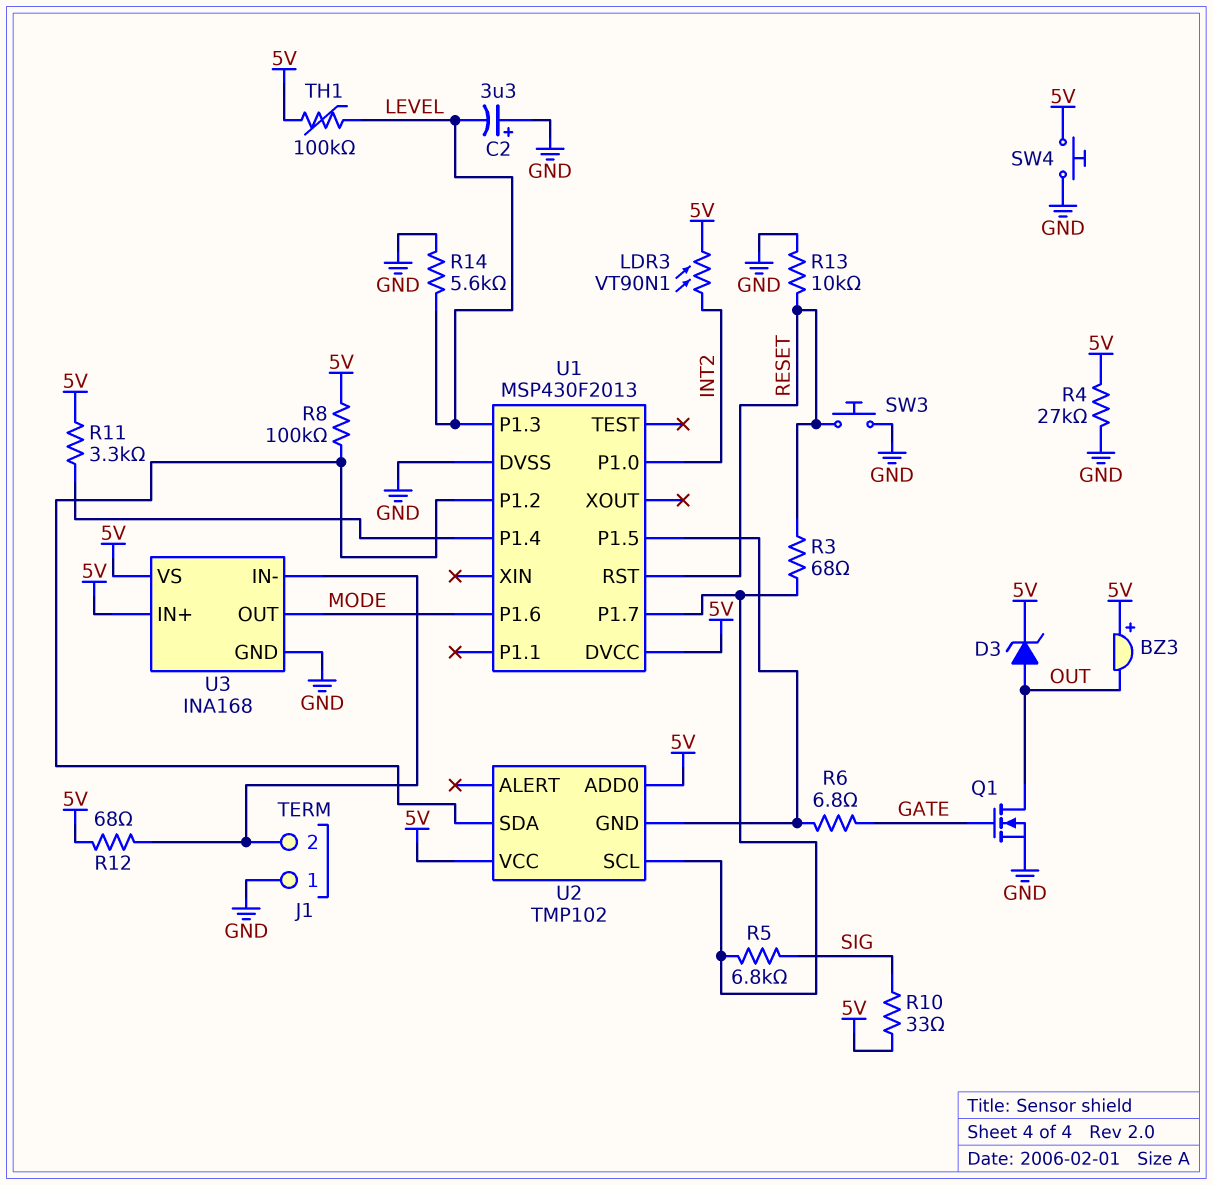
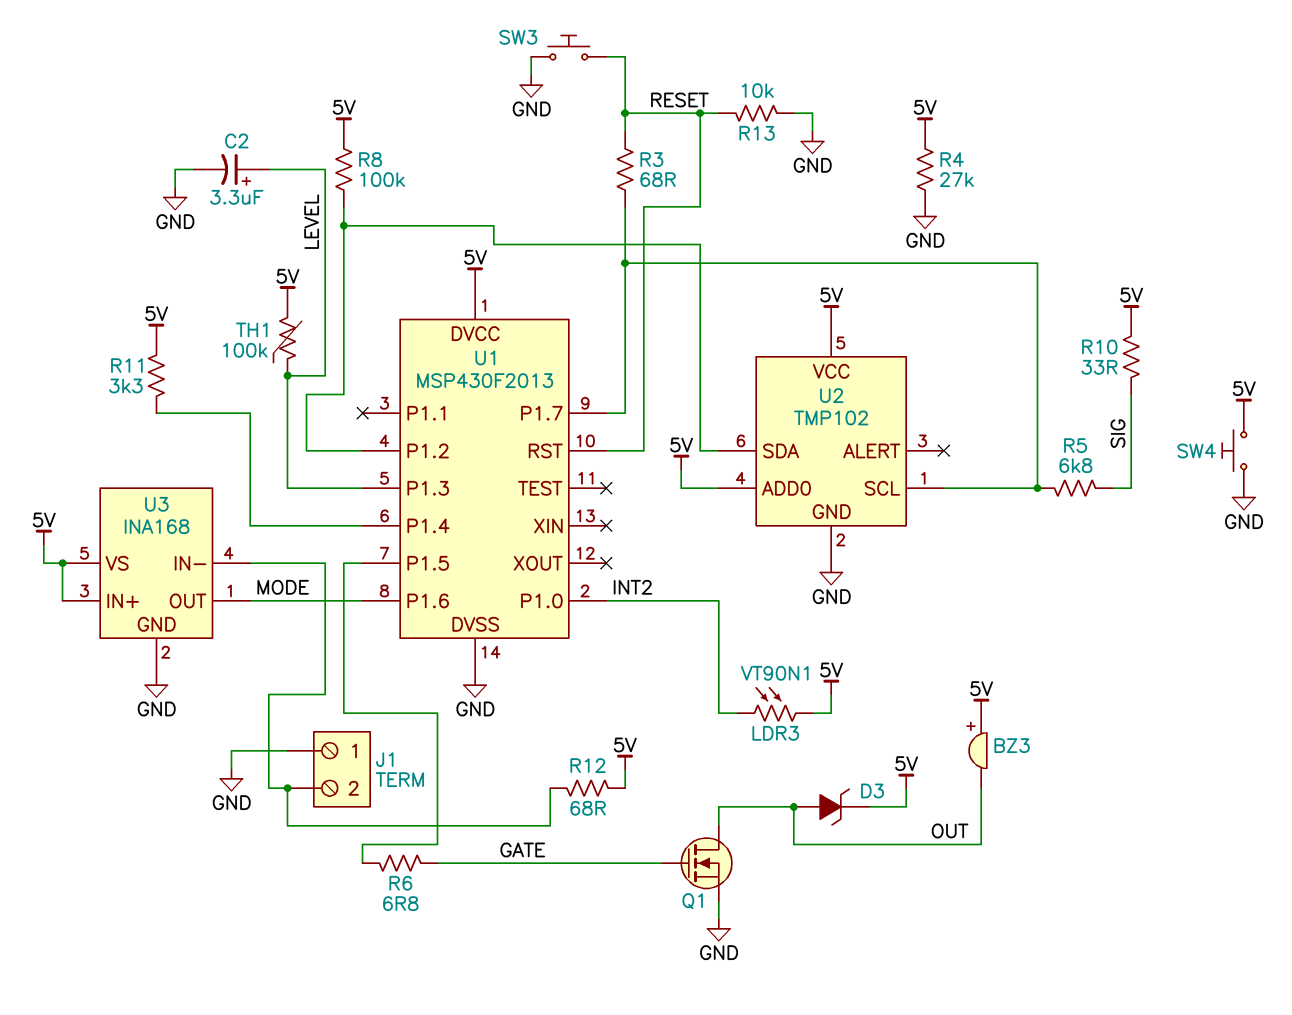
C2: 3.3uF (plus GND, minus LEVEL) -> 3.3uF (plus LEVEL, minus GND)
R14: 5.6k (GND, LEVEL) -> none
U2 pin GND: U1/P1.5 -> GND

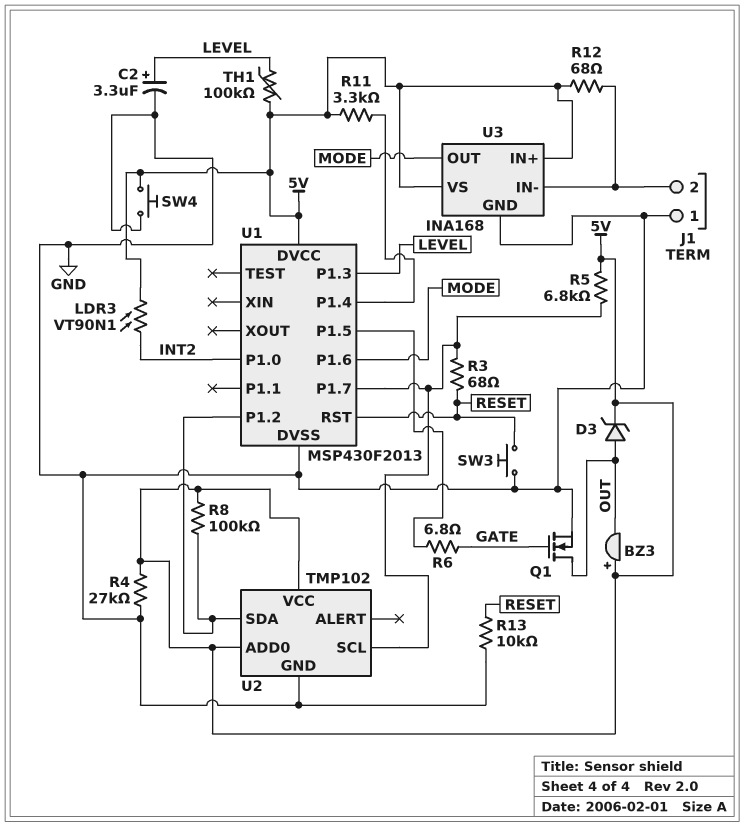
R5: 6.8k (SIG, U1/P1.7) -> 6.8k (5V, U1/P1.7)
R10: 33 (5V, SIG) -> none

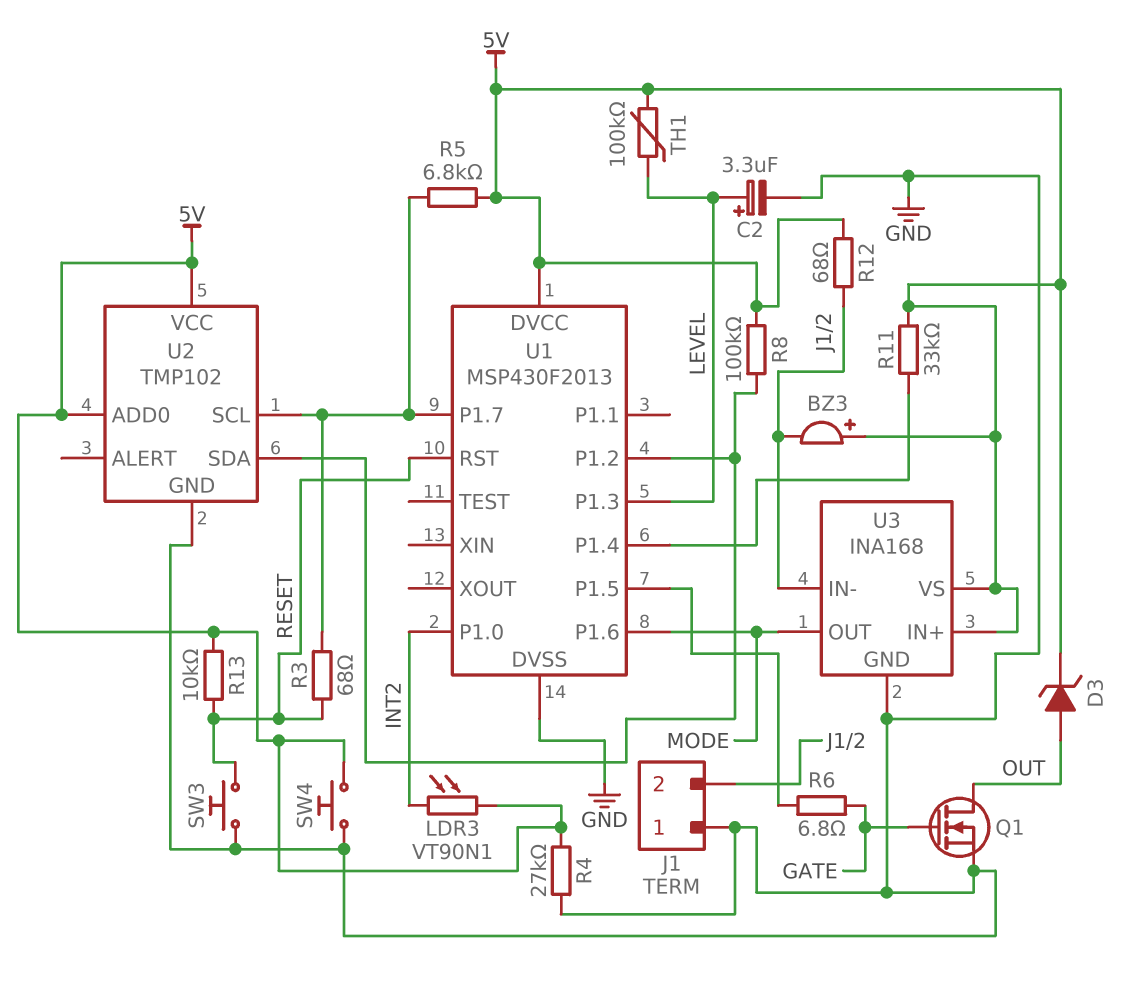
BZ3: buzzer (plus 5V, minus OUT) -> buzzer (plus 5V, minus J1/2)
R11: 3.3k (5V, U1/P1.4) -> 33k (5V, U1/P1.4)
R13: 10k (GND, RESET) -> 10k (5V, RESET)

